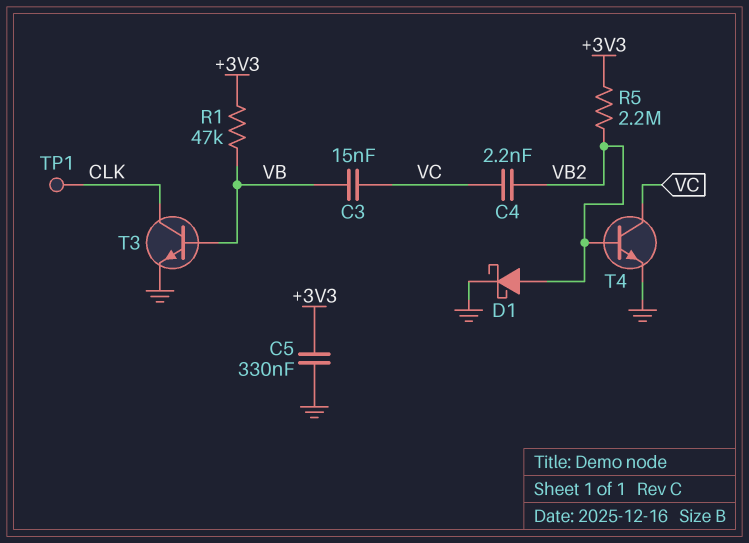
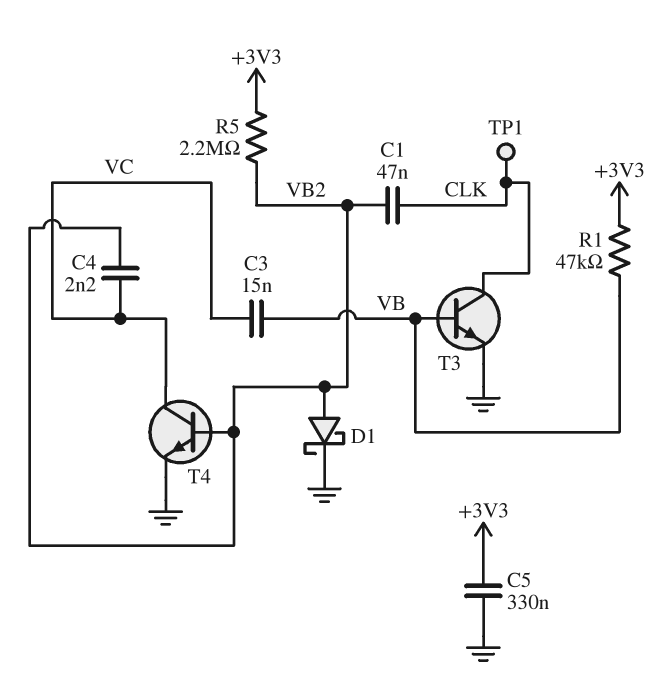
C1: none -> 47nF (CLK, VB2)

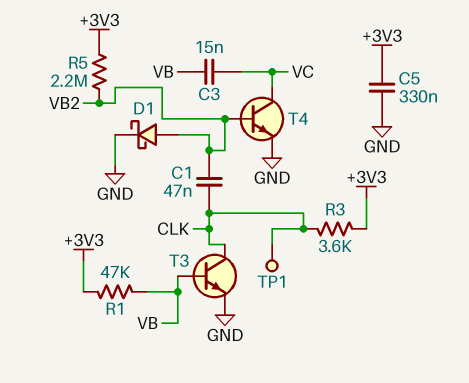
C4: 2.2nF (VB2, VC) -> none
R3: none -> 3.6k (+3V3, CLK)

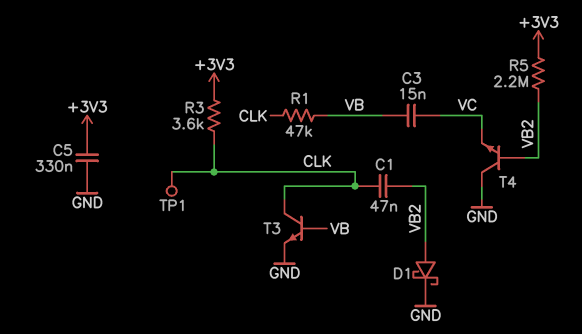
R1: 47k (+3V3, VB) -> 47k (CLK, VB)
T4: NPN (B VB2, C VC, E GND) -> NPN (B VB2, C GND, E VC)

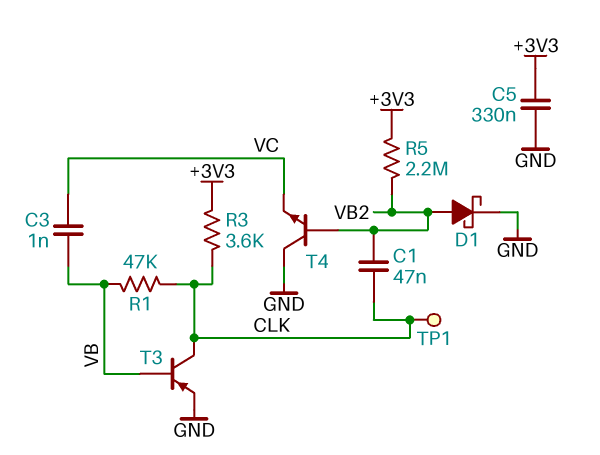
C3: 15nF (VB, VC) -> 1nF (VB, VC)
T3: NPN (B VB, C CLK, E GND) -> PNP (B VB, C CLK, E GND)

